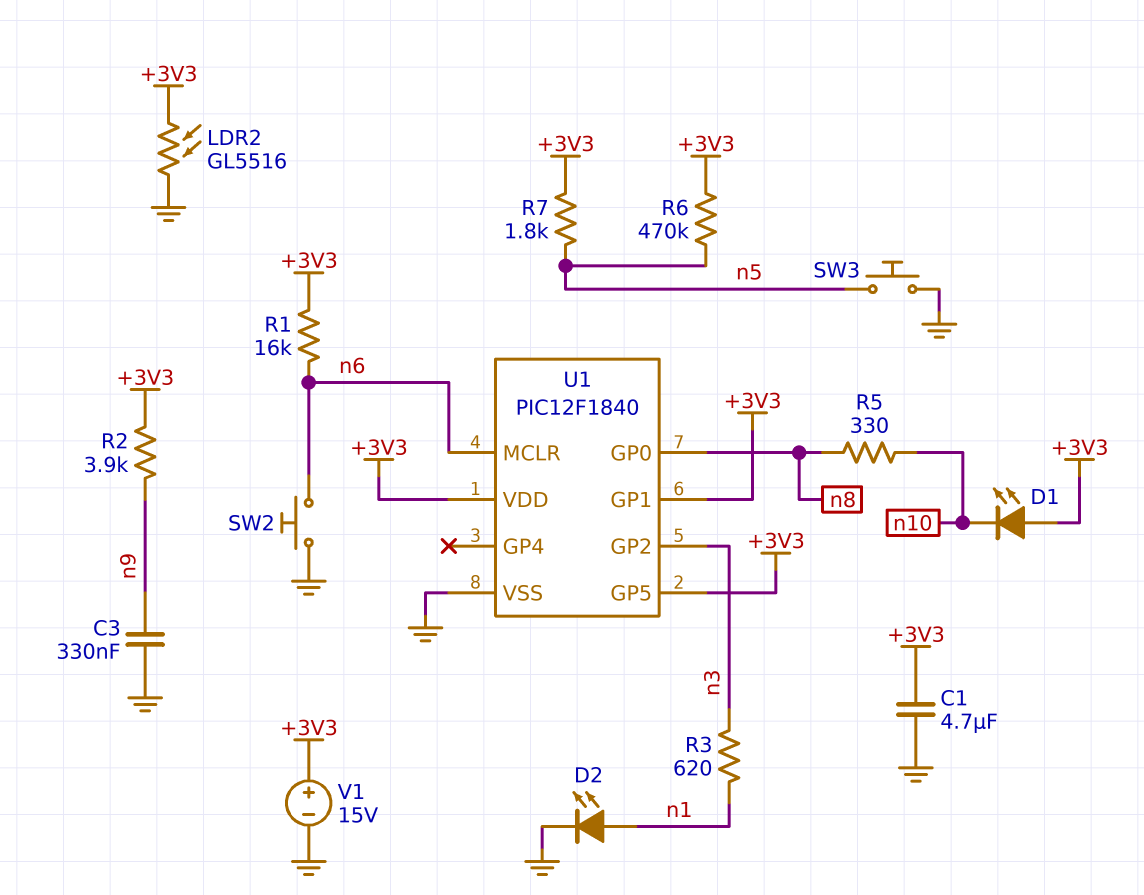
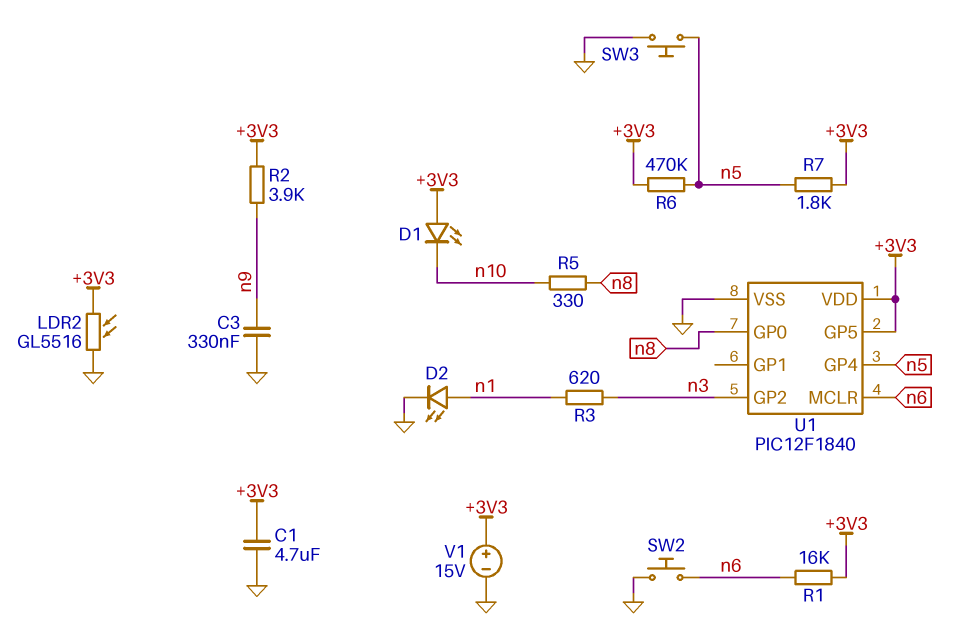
U1 pin GP1: +3V3 -> none
U1 pin GP4: none -> n5

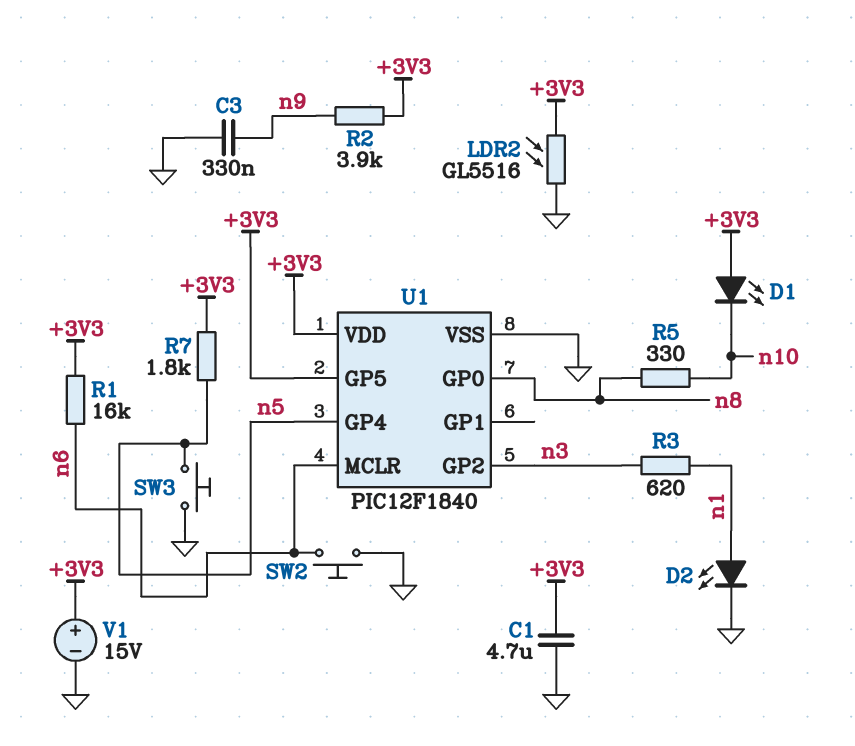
R6: 470k (+3V3, n5) -> none

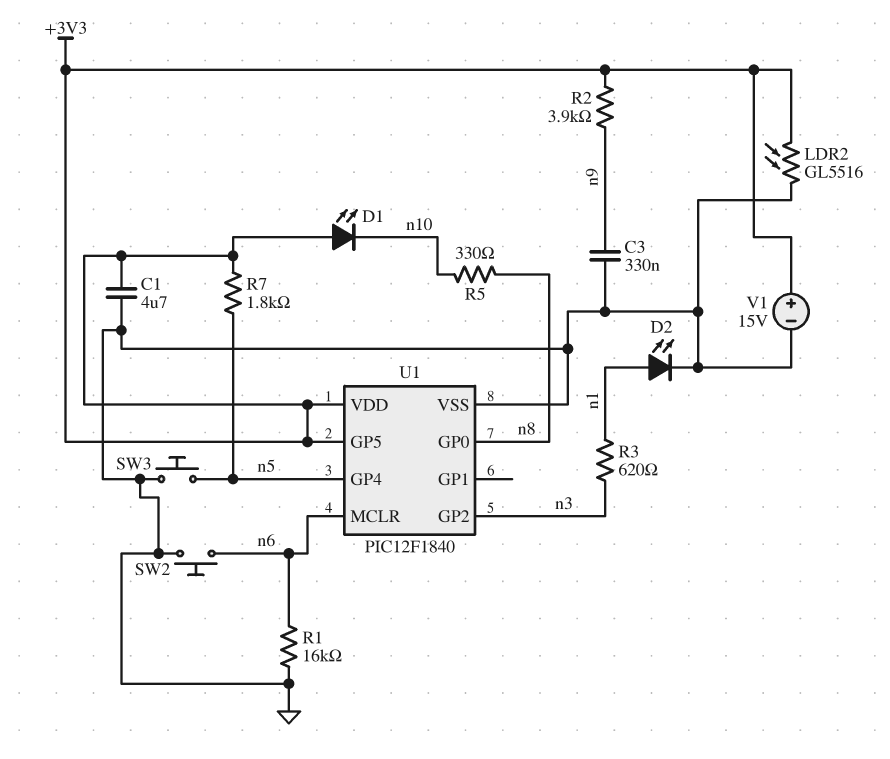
R1: 16k (+3V3, n6) -> 16k (GND, n6)

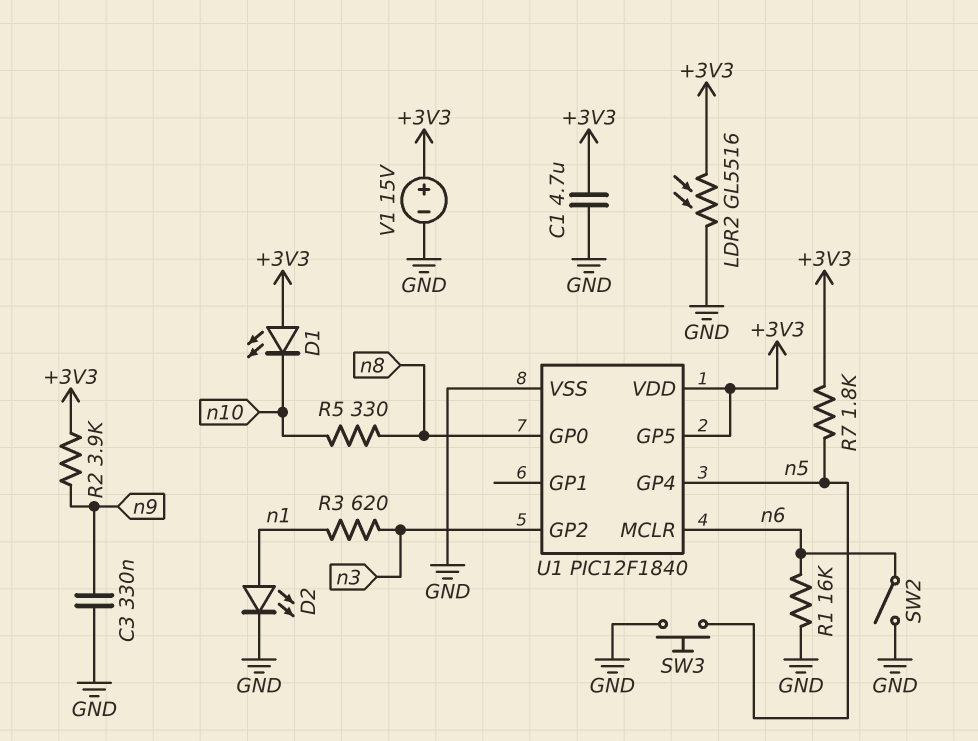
SW2: button (GND, n6) -> switch (GND, n6)

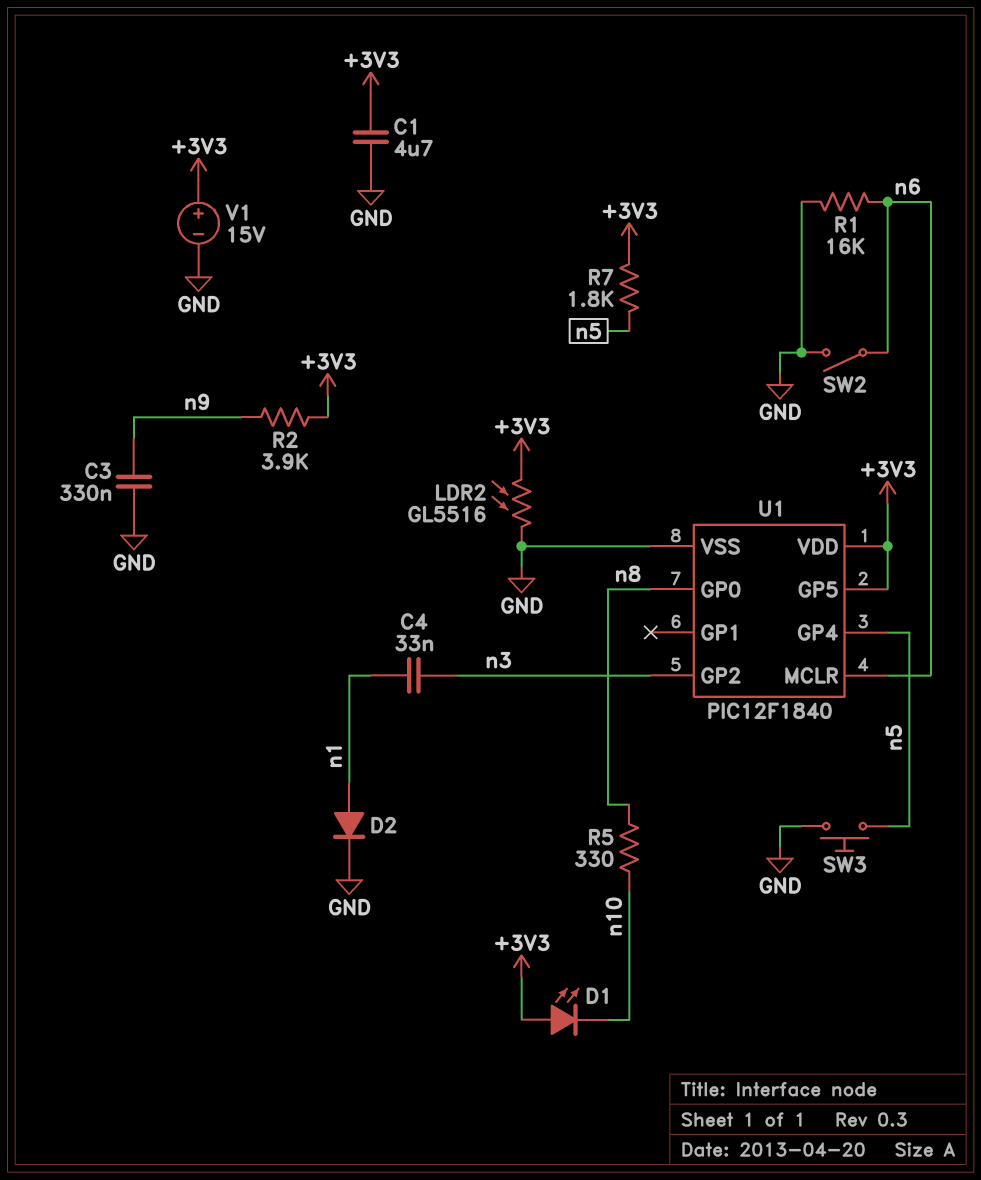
C4: none -> 33nF (n1, n3)
D2: LED (A n1, K GND) -> diode (A n1, K GND)
R3: 620 (n1, n3) -> none

